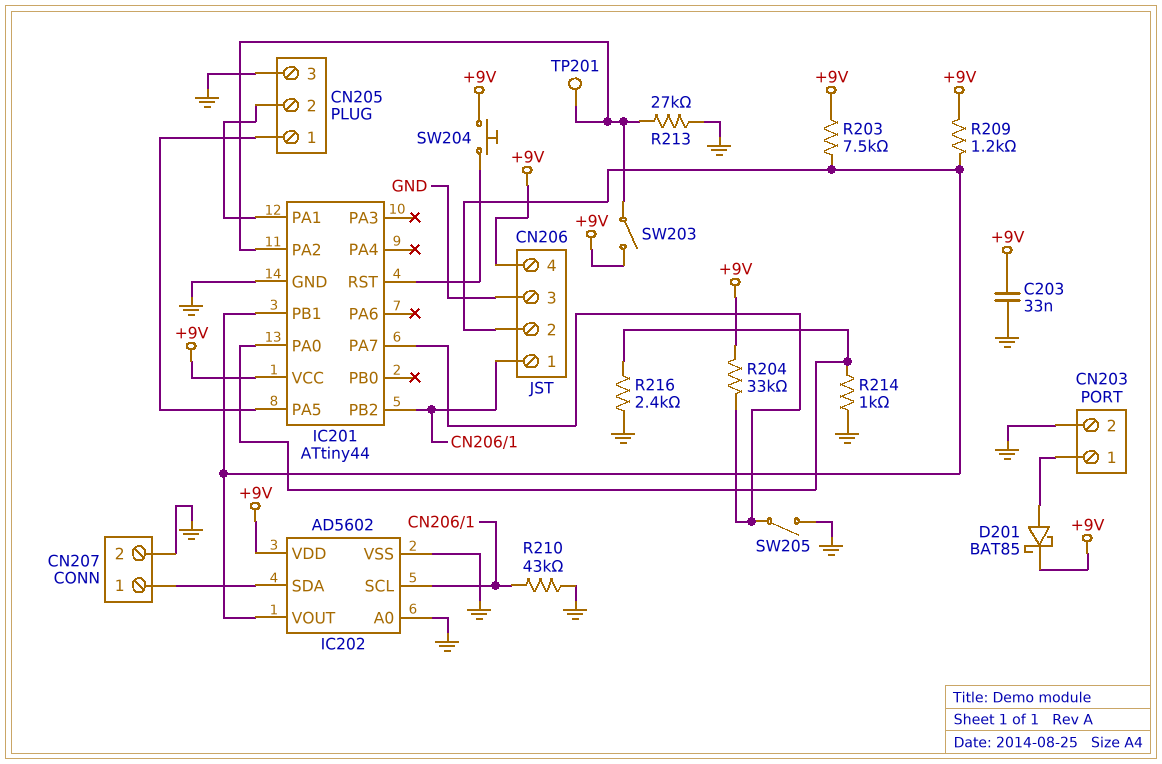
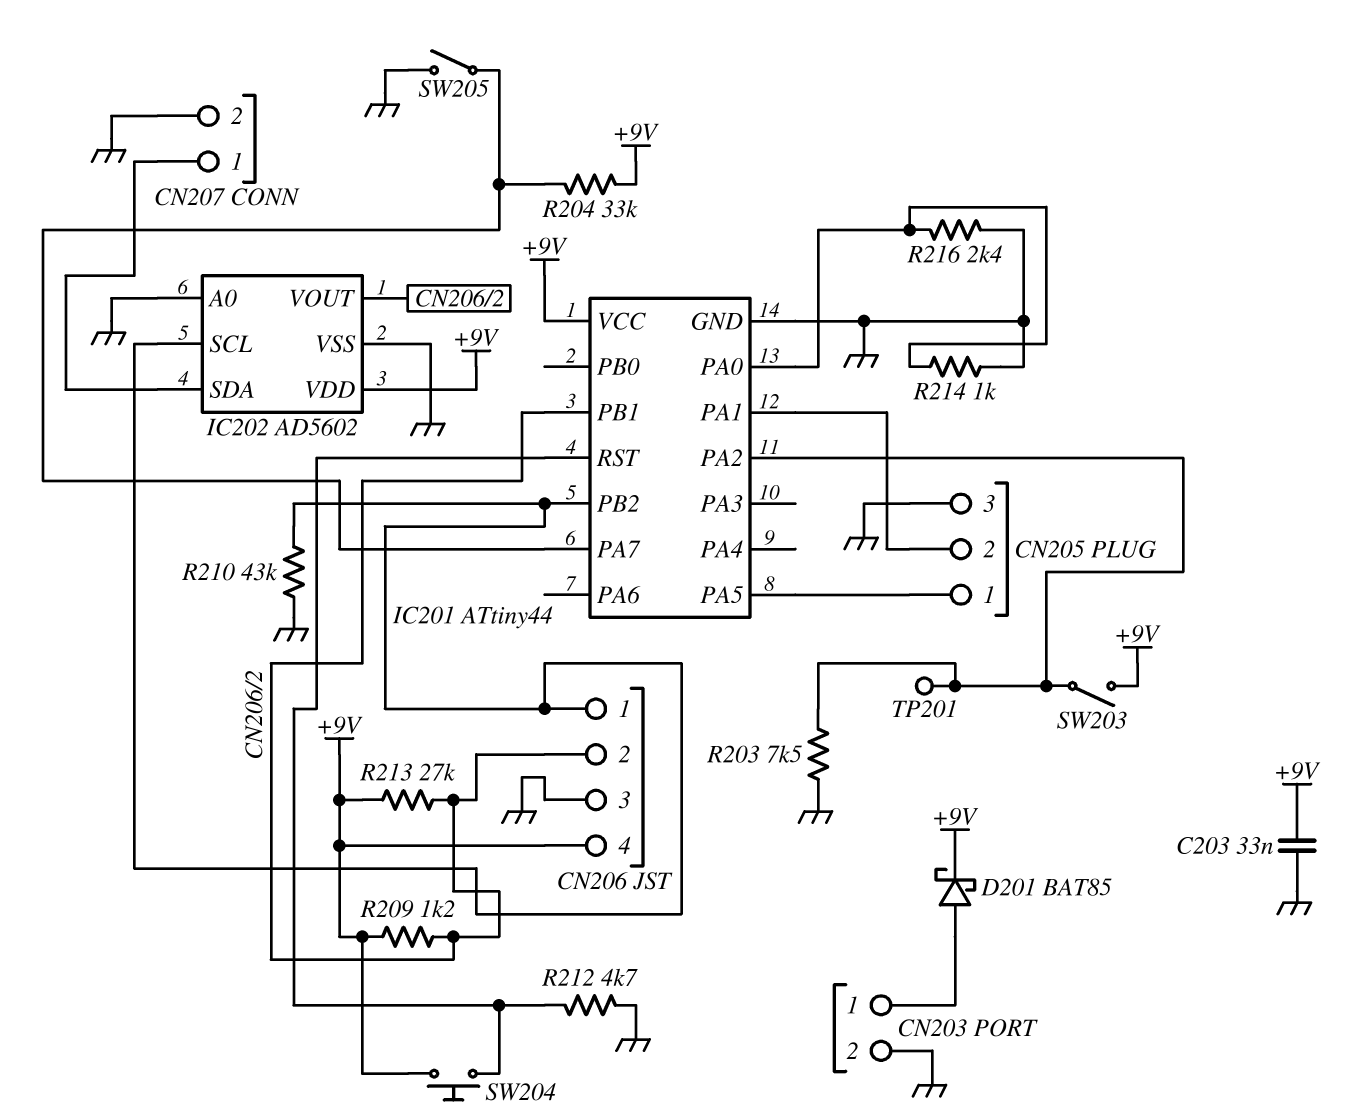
R203: 7.5k (+9V, CN206/2) -> 7.5k (GND, IC201/PA2)
R212: none -> 4.7k (GND, IC201/RST)
R213: 27k (GND, IC201/PA2) -> 27k (+9V, CN206/2)

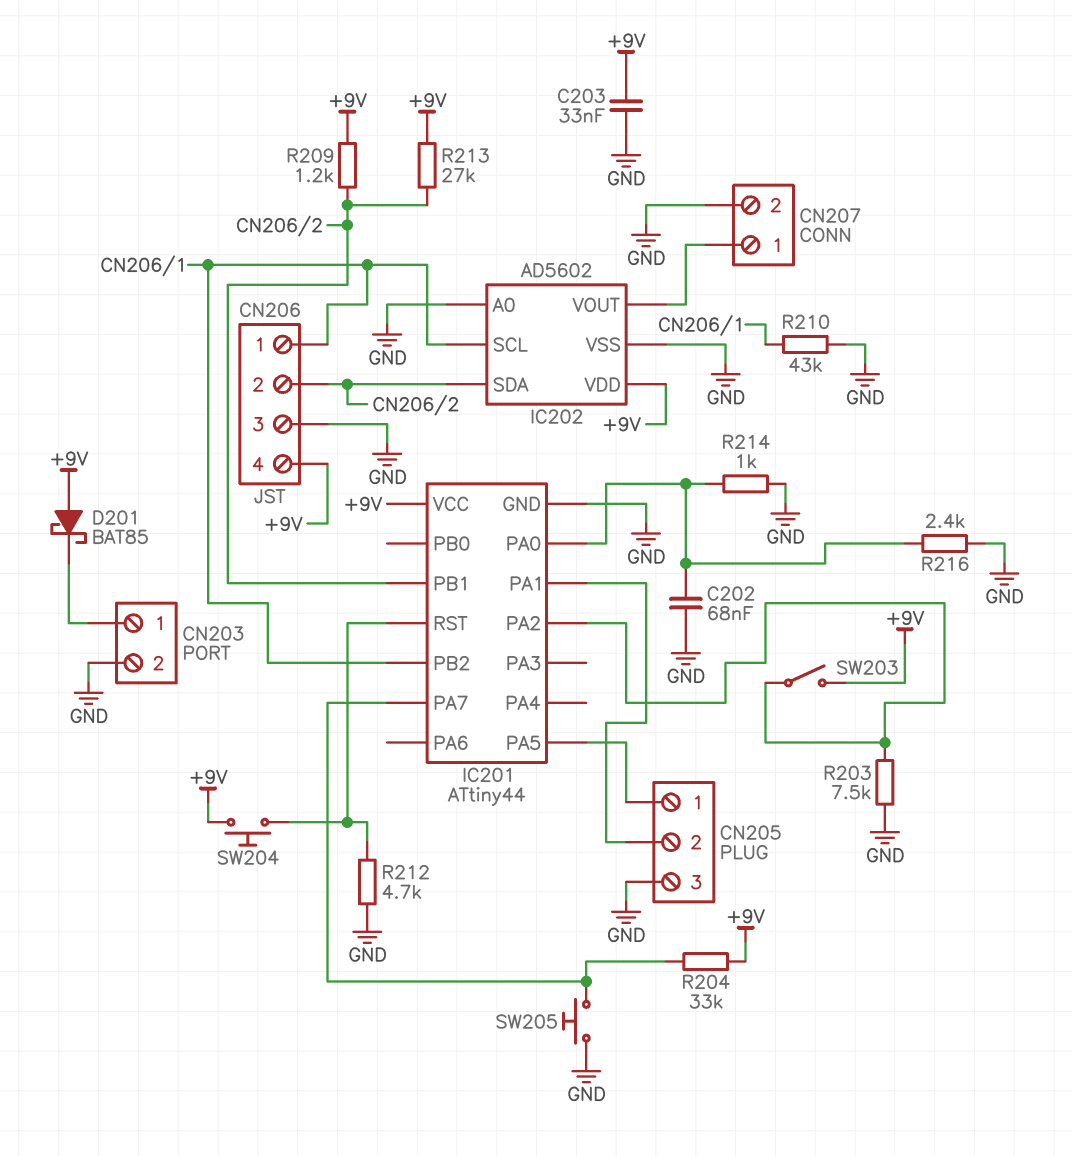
C202: none -> 68nF (GND, IC201/PA0)
D201: schottky BAT85 (A CN203/1, K +9V) -> schottky BAT85 (A +9V, K CN203/1)
IC202 pin SDA: CN207/1 -> CN206/2
IC202 pin VOUT: CN206/2 -> CN207/1
SW205: switch (GND, IC201/PA7) -> button (GND, IC201/PA7)
TP201: test point (IC201/PA2) -> none

